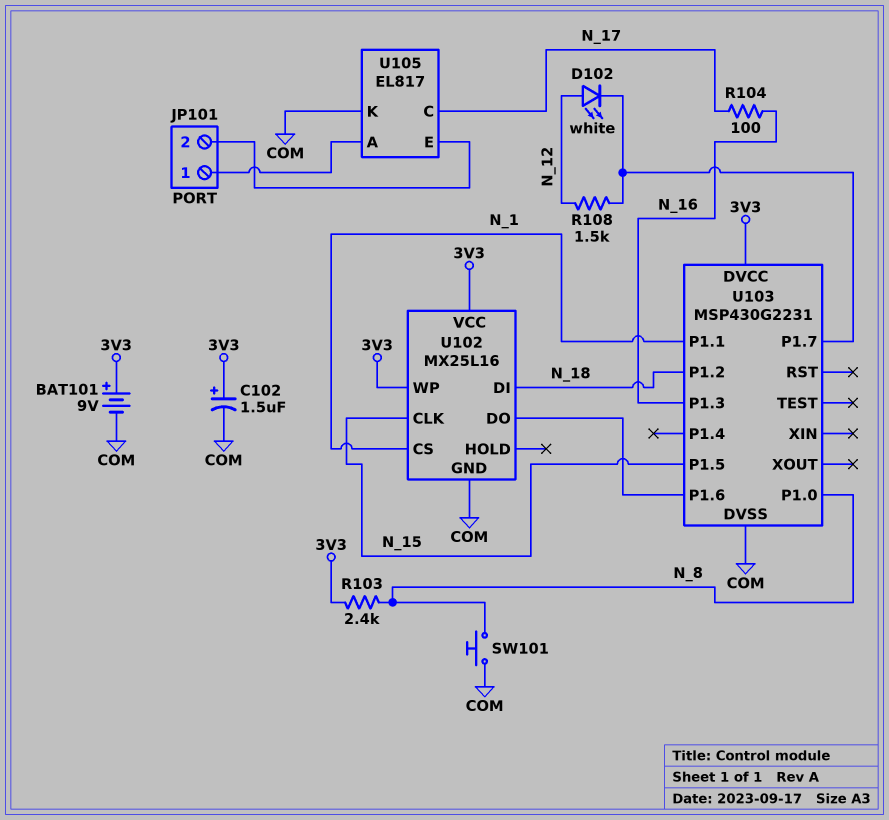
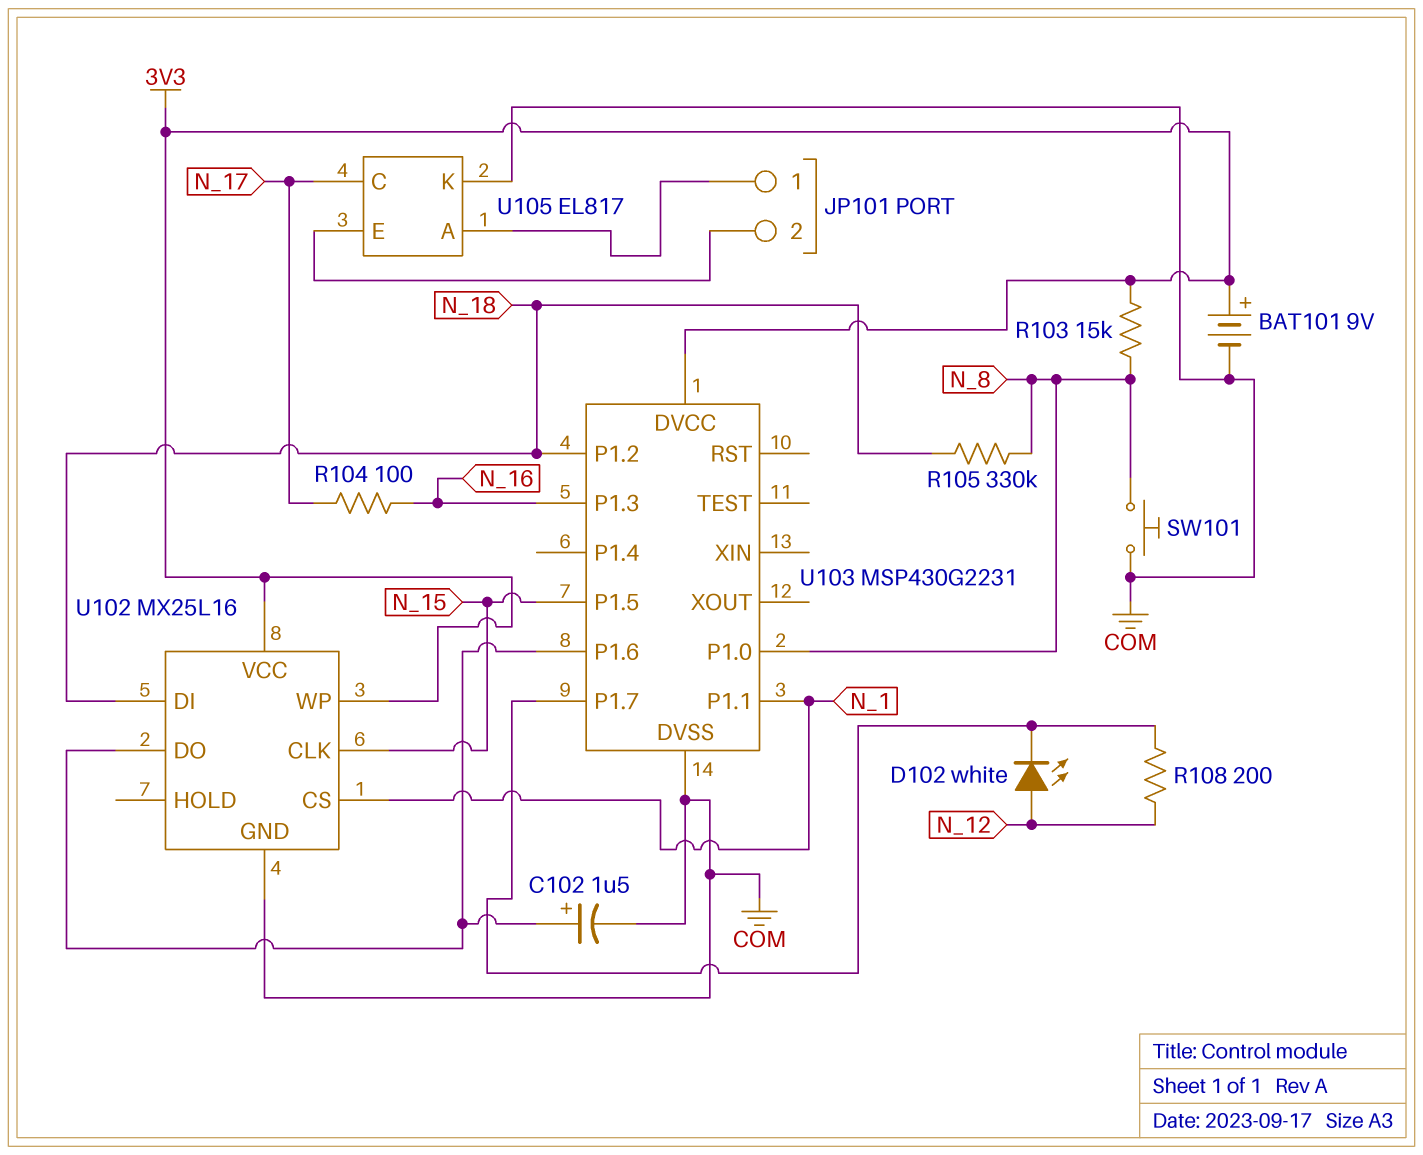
C102: 1.5uF (plus 3V3, minus COM) -> 1.5uF (plus U102/DO, minus COM)
R103: 2.4k (3V3, N_8) -> 15k (3V3, N_8)
R105: none -> 330k (N_8, N_18)
R108: 1.5k (N_12, U103/P1.7) -> 200 (N_12, U103/P1.7)

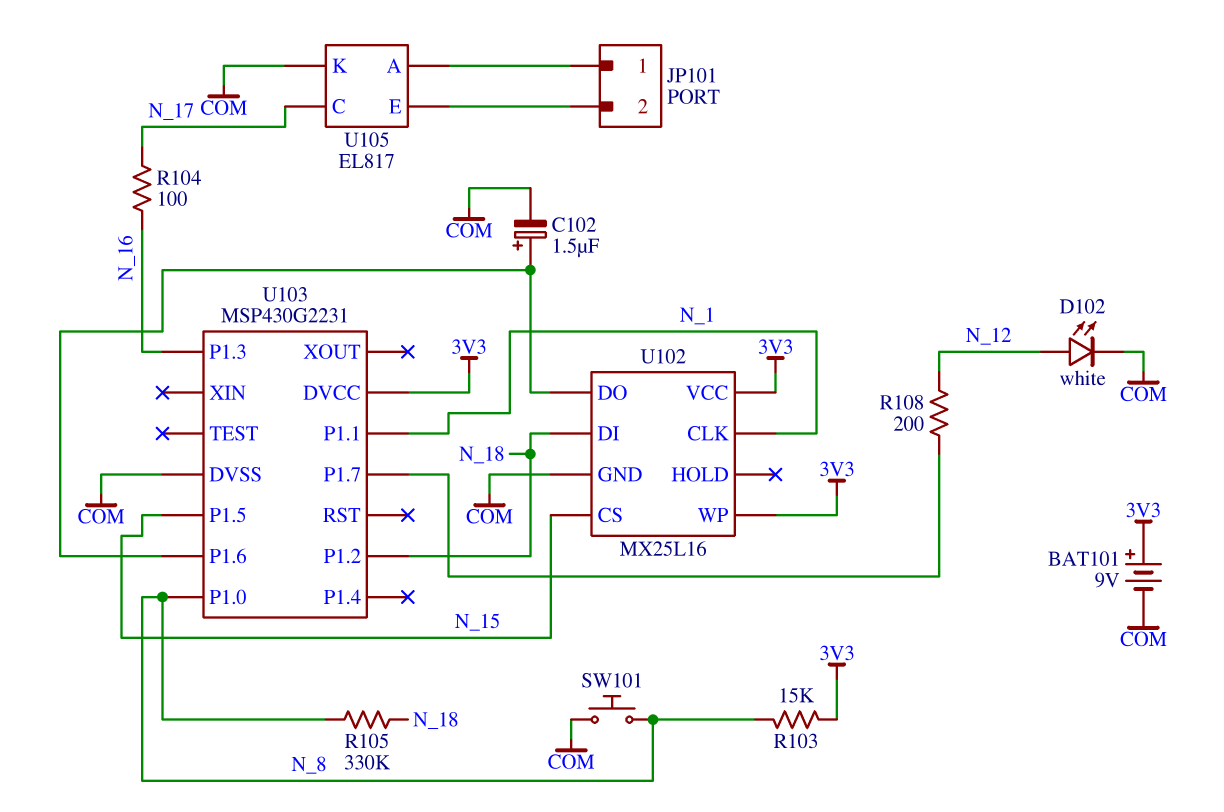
D102: LED white (A N_12, K U103/P1.7) -> LED white (A N_12, K COM)
U102 pin CLK: N_15 -> N_1
U102 pin CS: N_1 -> N_15

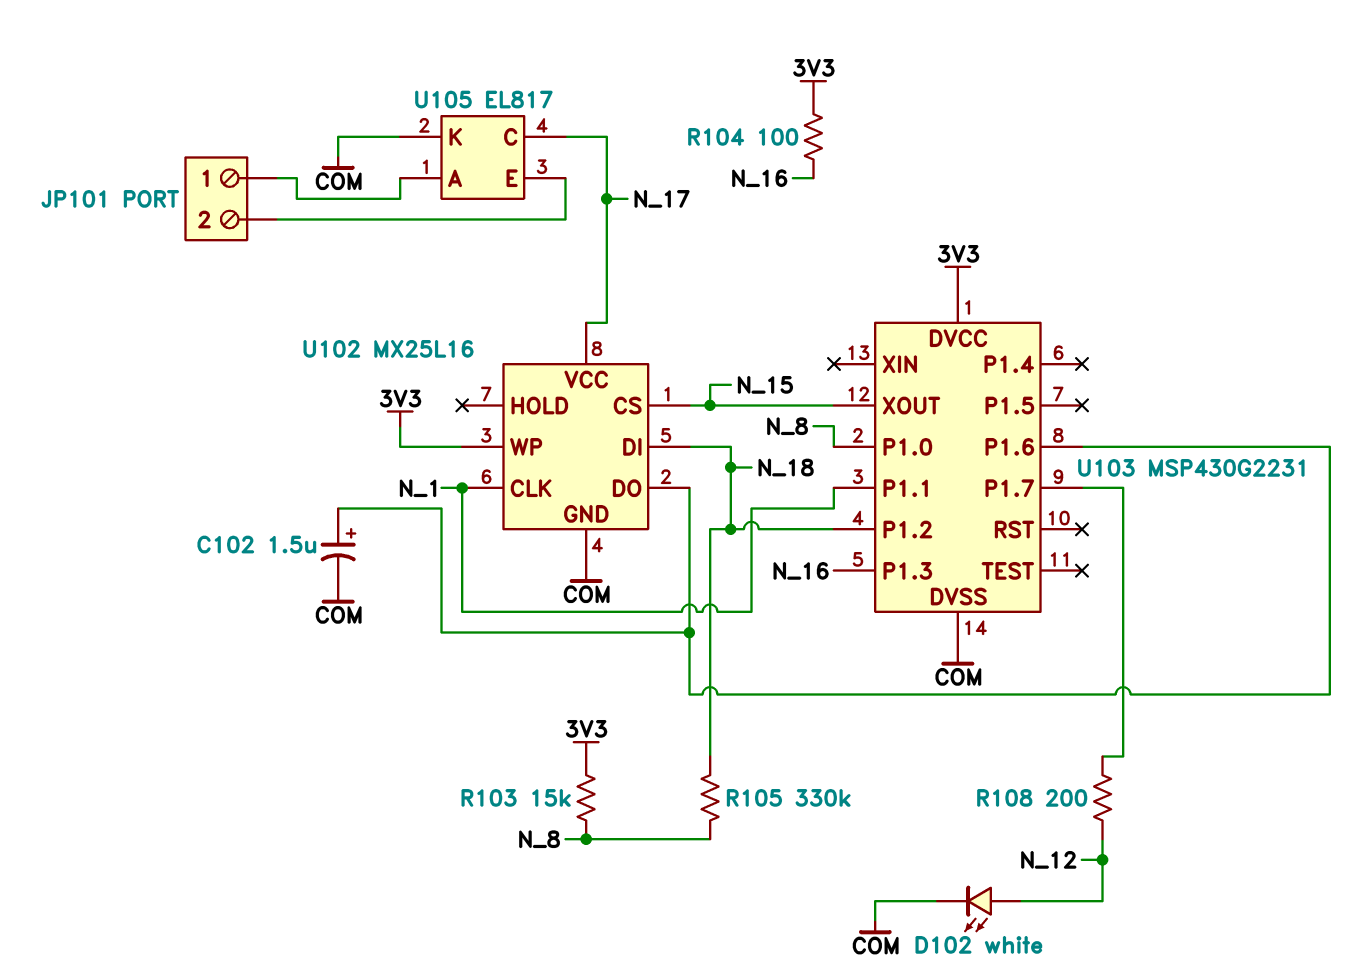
BAT101: 9V (plus 3V3, minus COM) -> none
R104: 100 (N_16, N_17) -> 100 (3V3, N_16)
SW101: button (COM, N_8) -> none
U102 pin VCC: 3V3 -> N_17
U103 pin P1.5: N_15 -> none
U103 pin XOUT: none -> N_15

